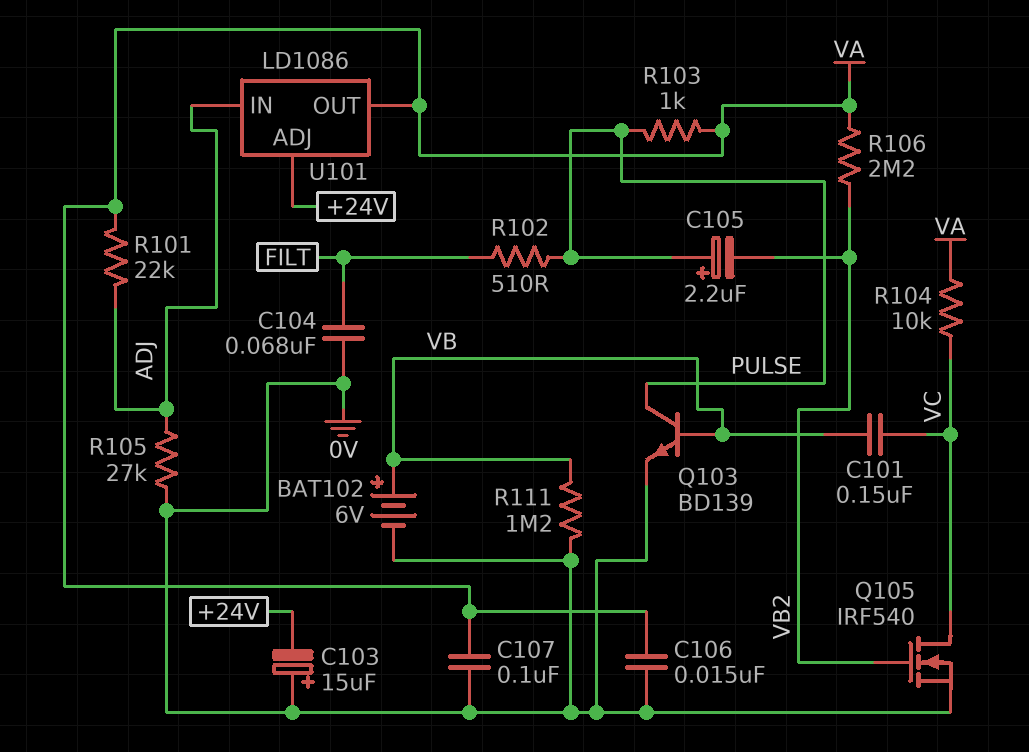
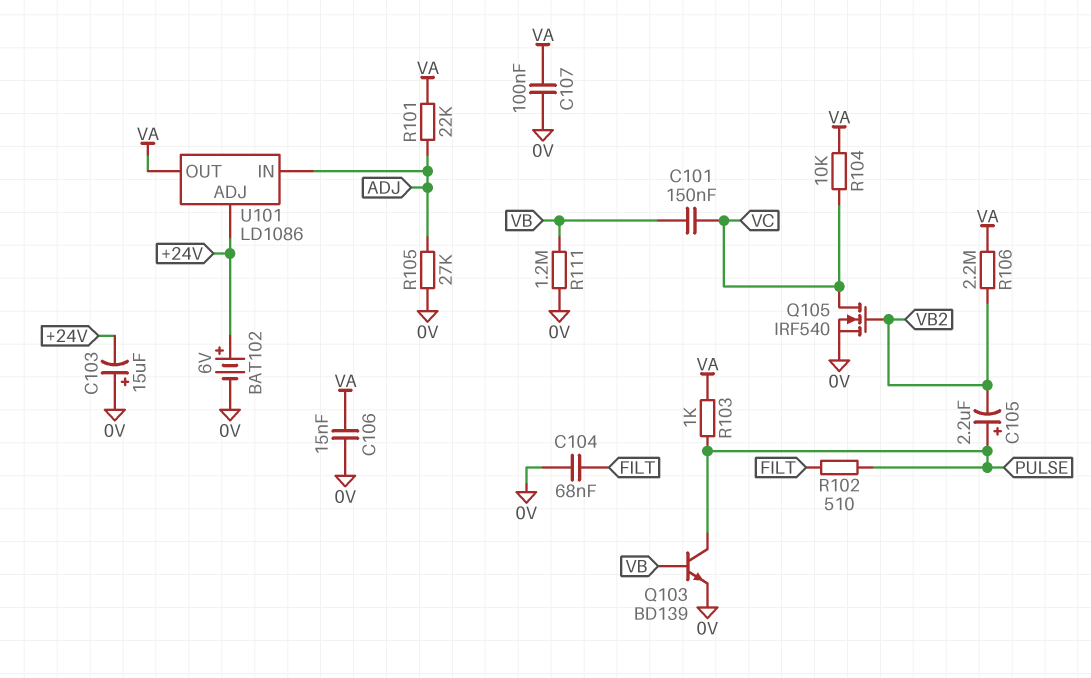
BAT102: 6V (plus VB, minus 0V) -> 6V (plus +24V, minus 0V)

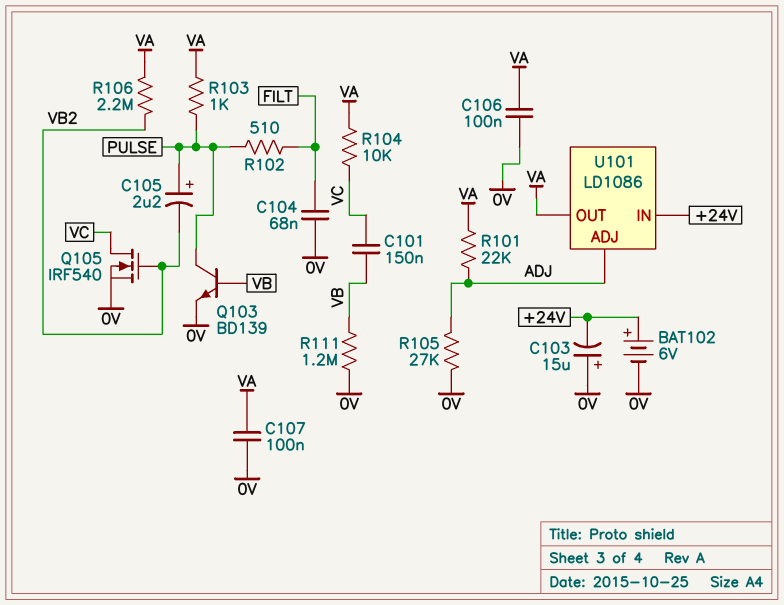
C106: 15nF (0V, VA) -> 100nF (0V, VA)
U101 pin ADJ: +24V -> ADJ
U101 pin IN: ADJ -> +24V

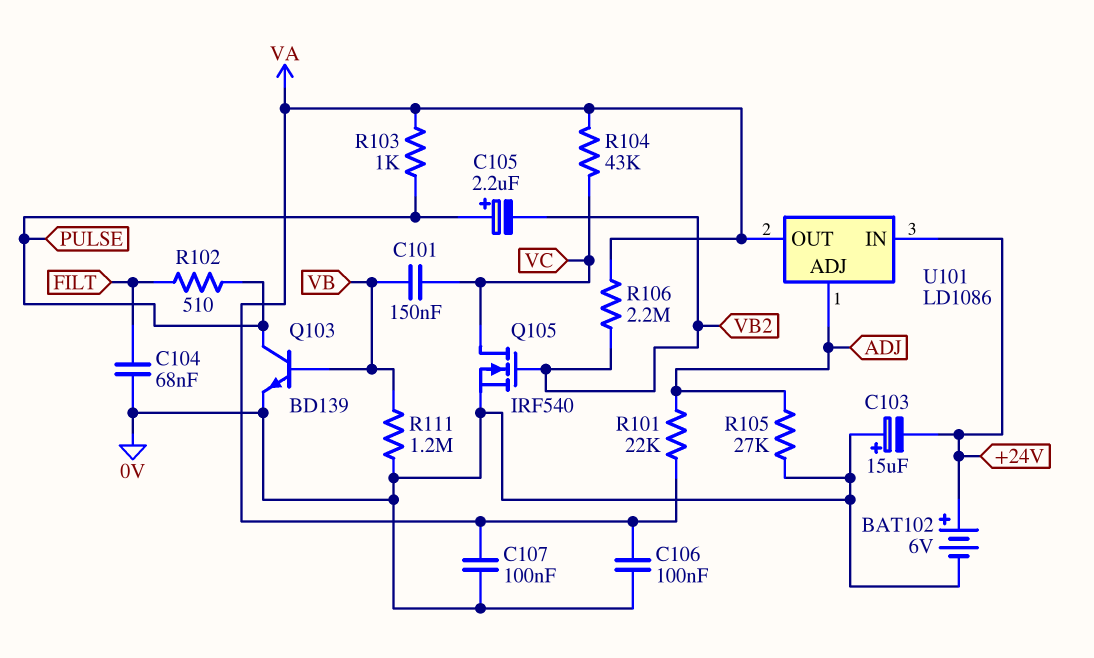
R104: 10k (VA, VC) -> 43k (VA, VC)

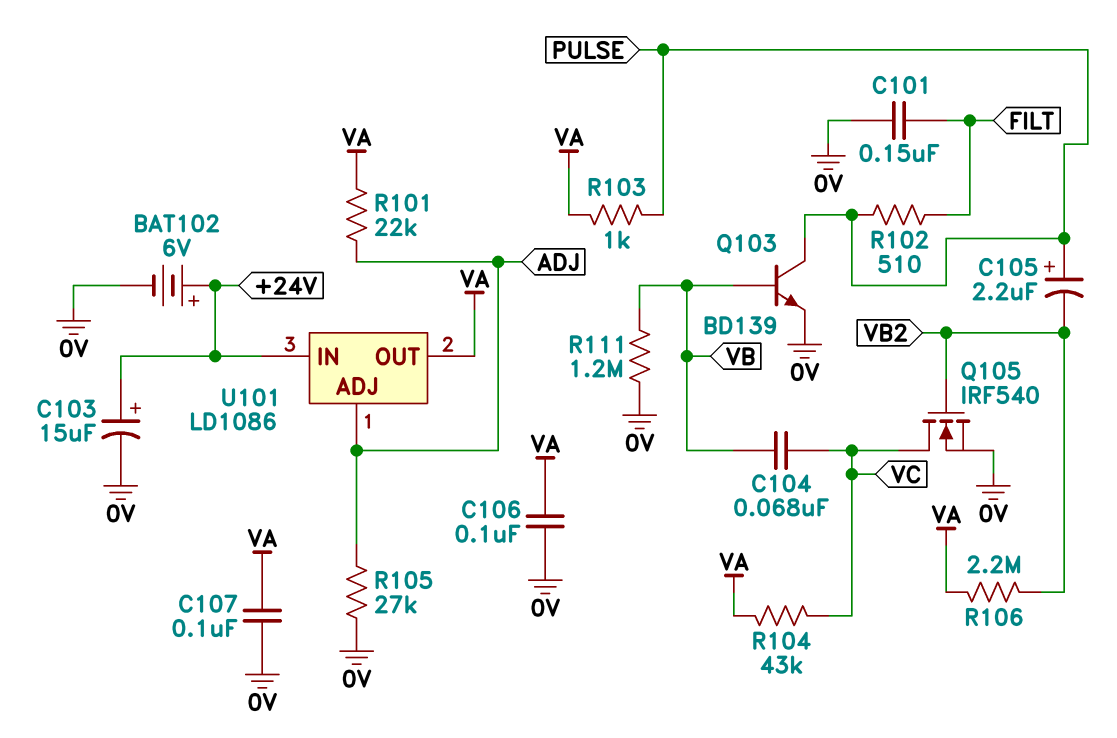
C101: 150nF (VB, VC) -> 150nF (0V, FILT)
C103: 15uF (plus 0V, minus +24V) -> 15uF (plus +24V, minus 0V)
C104: 68nF (0V, FILT) -> 68nF (VB, VC)

